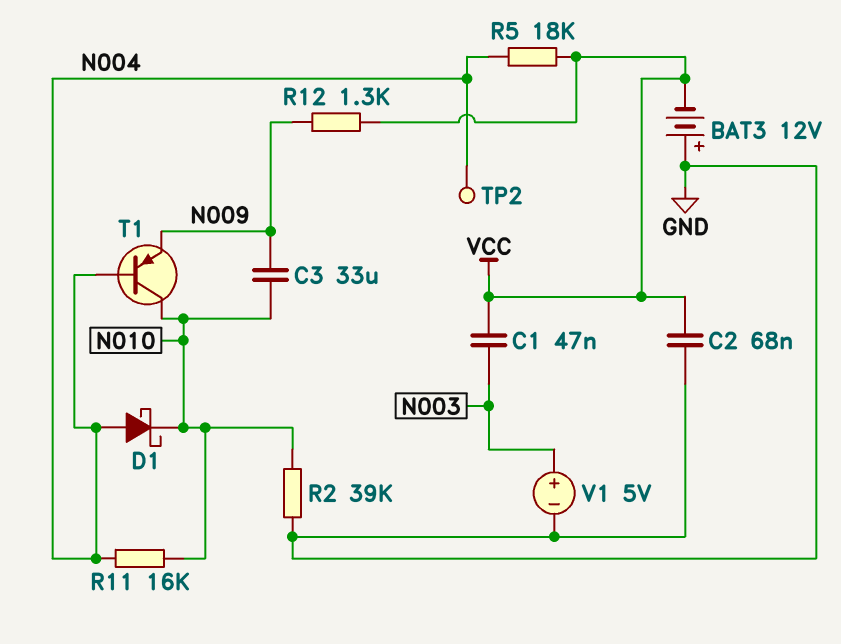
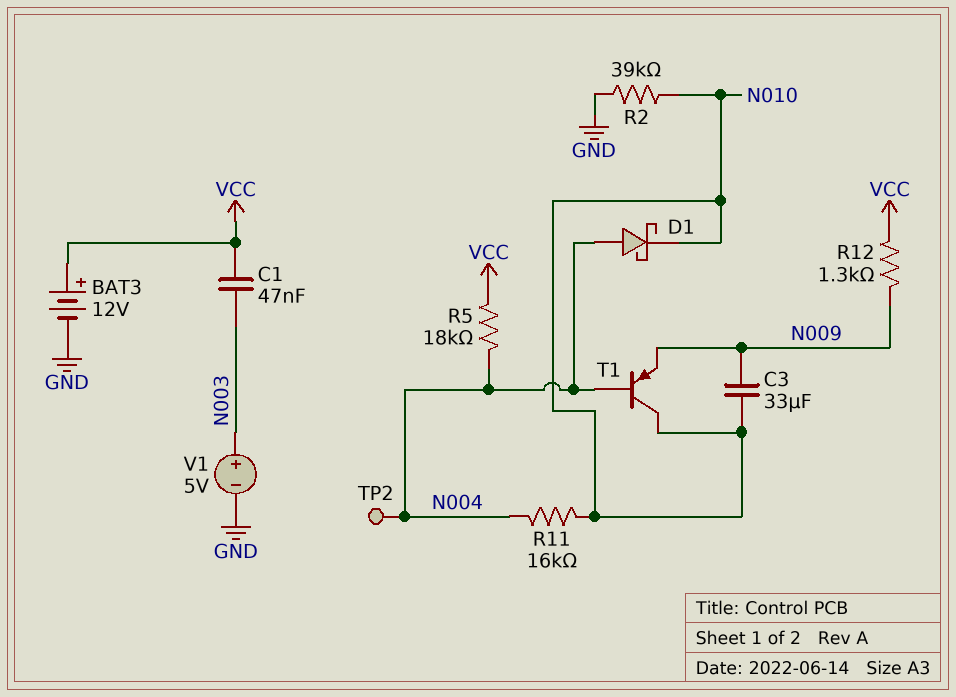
BAT3: 12V (plus GND, minus VCC) -> 12V (plus VCC, minus GND)
C2: 68nF (GND, VCC) -> none

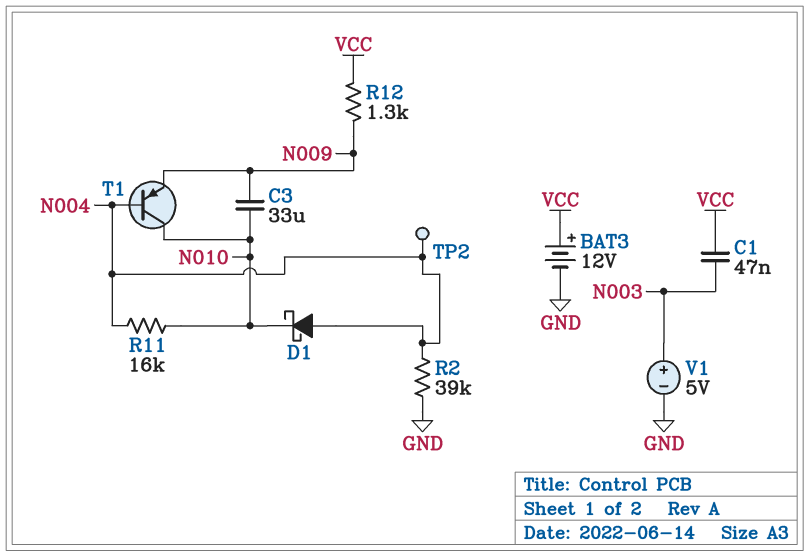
R2: 39k (GND, N010) -> 39k (GND, N004)
R5: 18k (N004, VCC) -> none

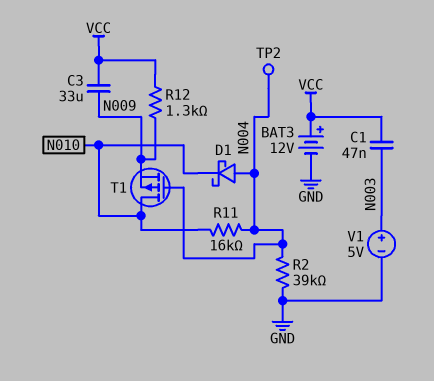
C3: 33uF (N009, N010) -> 33uF (N009, VCC)
T1: PNP (B N004, C N010, E N009) -> PMOS (G N004, D N010, S N009)

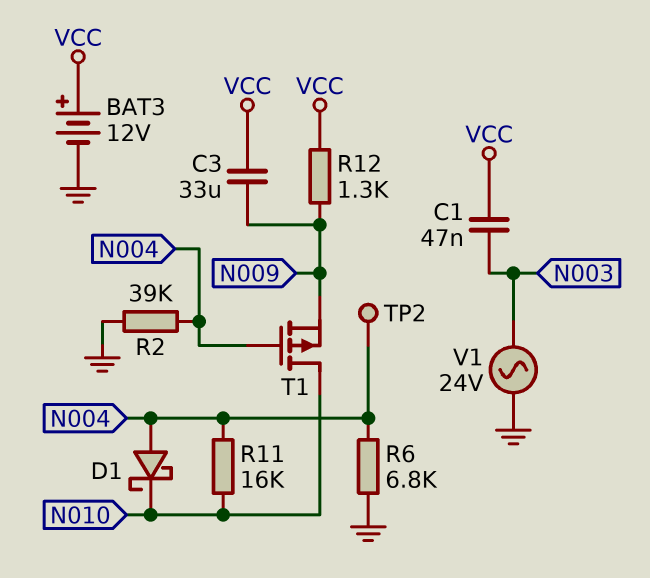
R6: none -> 6.8k (GND, N004)
V1: 5V (plus N003, minus GND) -> AC 24V (GND, N003)

